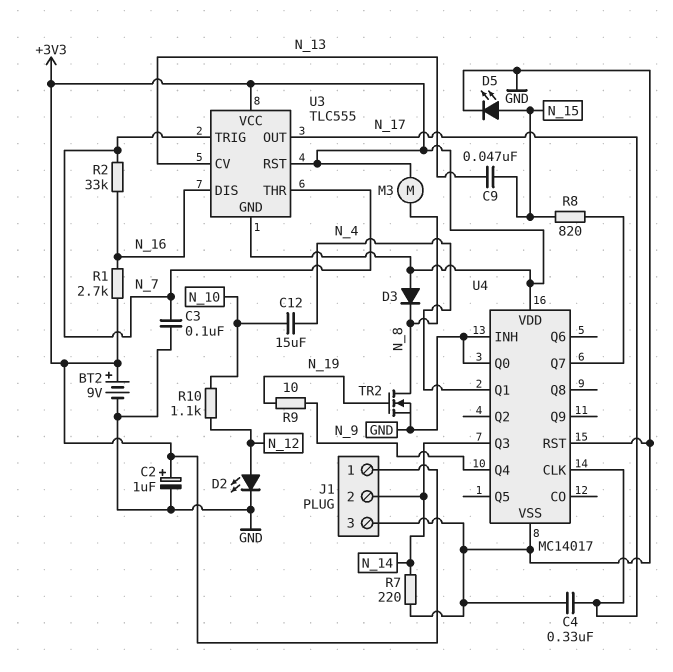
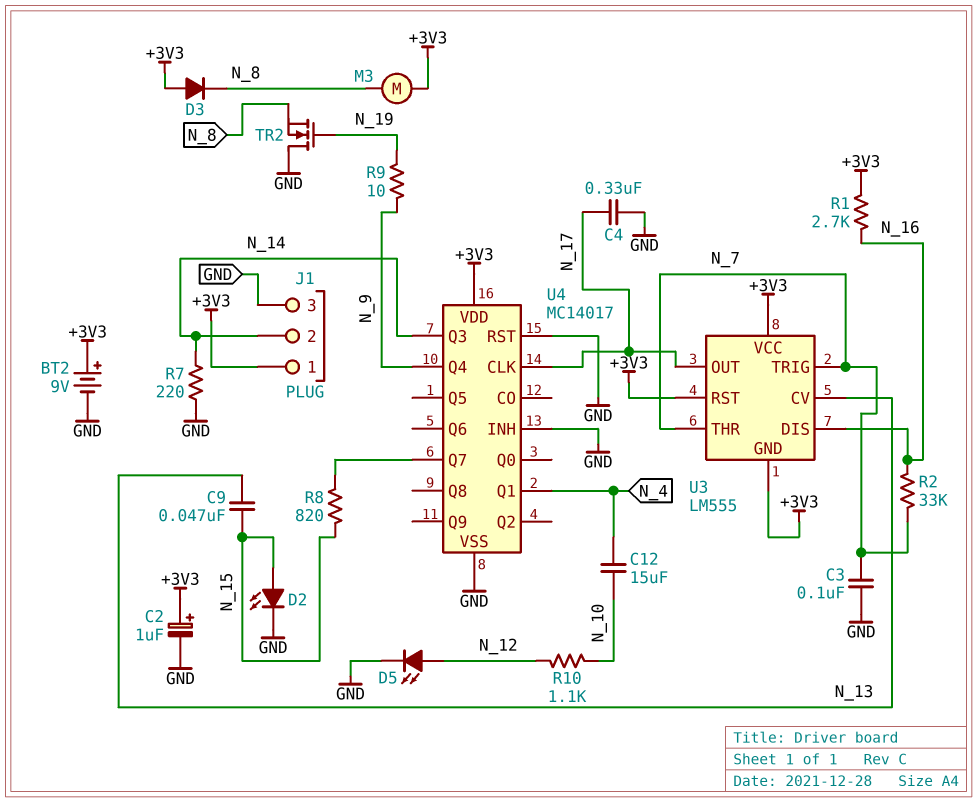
D2: LED (A N_12, K GND) -> LED (A N_15, K GND)
D5: LED (A N_15, K GND) -> LED (A N_12, K GND)
TR2: NMOS (G N_19, D N_8, S GND) -> NMOS (G N_19, D GND, S N_8)
U3: TLC555 -> LM555
U4 pin Q0: GND -> none

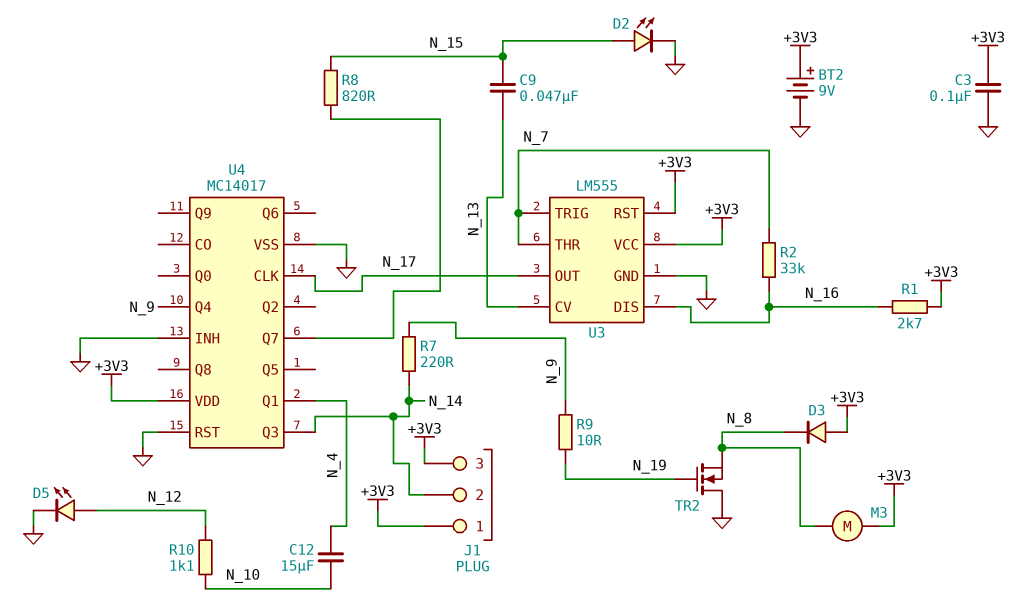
C2: 1uF (plus +3V3, minus GND) -> none
C3: 100nF (GND, N_7) -> 100nF (+3V3, GND)
C4: 330nF (GND, N_17) -> none
J1 pin 3: GND -> +3V3
R7: 220 (GND, N_14) -> 220 (N_9, N_14)
U3 pin GND: +3V3 -> GND

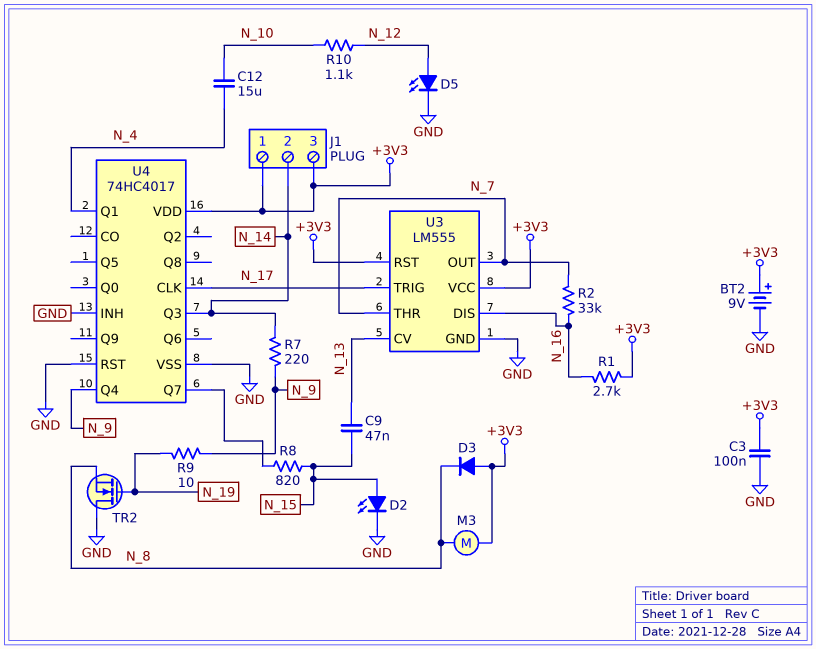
U3 pin OUT: N_17 -> N_7
U3 pin TRIG: N_7 -> N_17
U4: MC14017 -> 74HC4017

